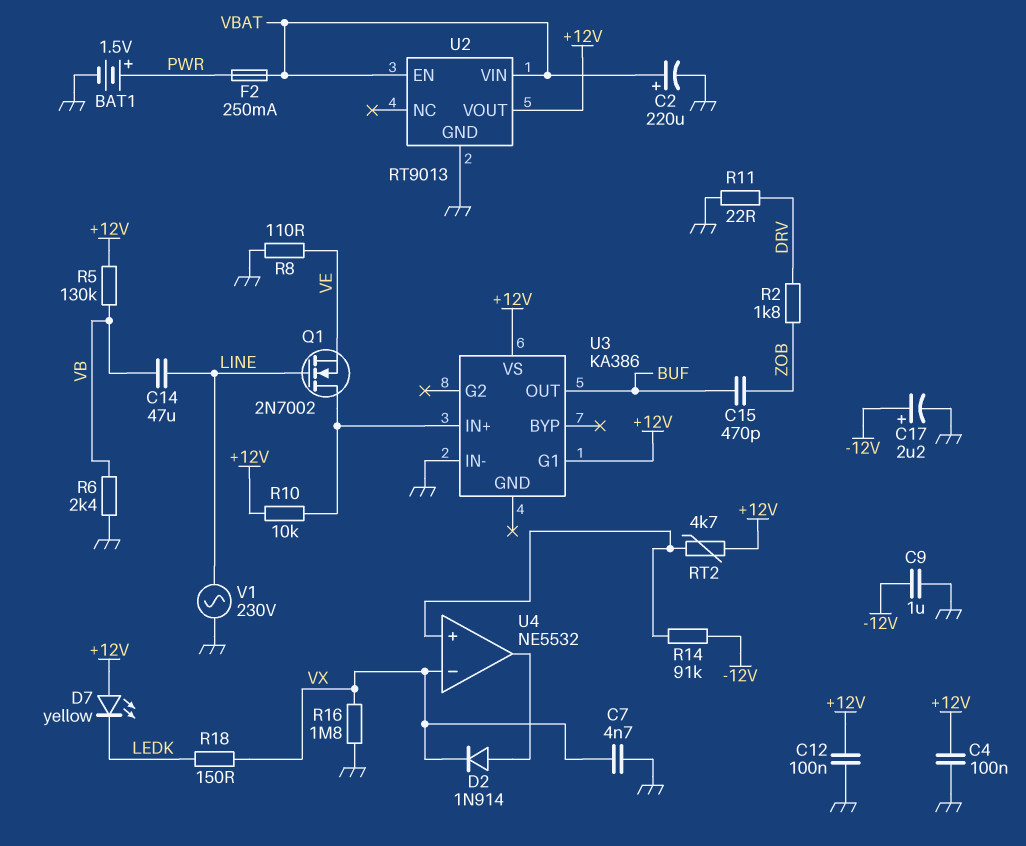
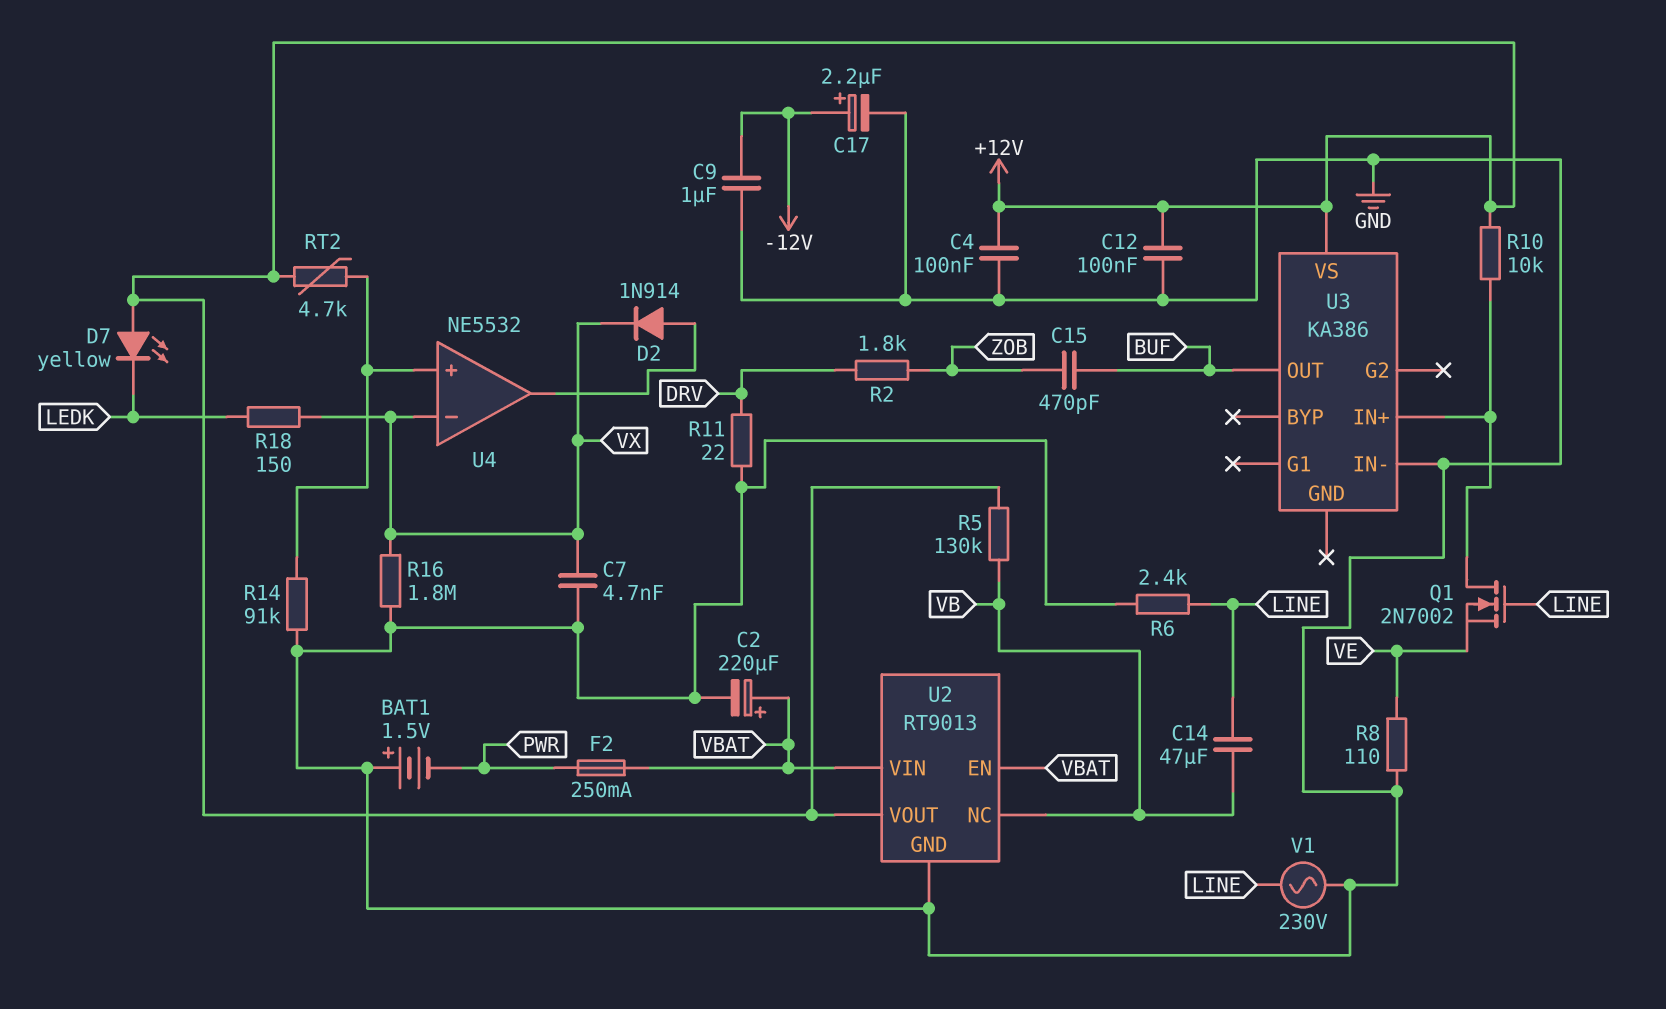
BAT1: 1.5V (plus PWR, minus GND) -> 1.5V (plus GND, minus PWR)
R6: 2.4k (GND, VB) -> 2.4k (GND, LINE)
R14: 91k (-12V, U4/in+) -> 91k (GND, U4/in+)
U2 pin NC: none -> VB
U3 pin G1: +12V -> none

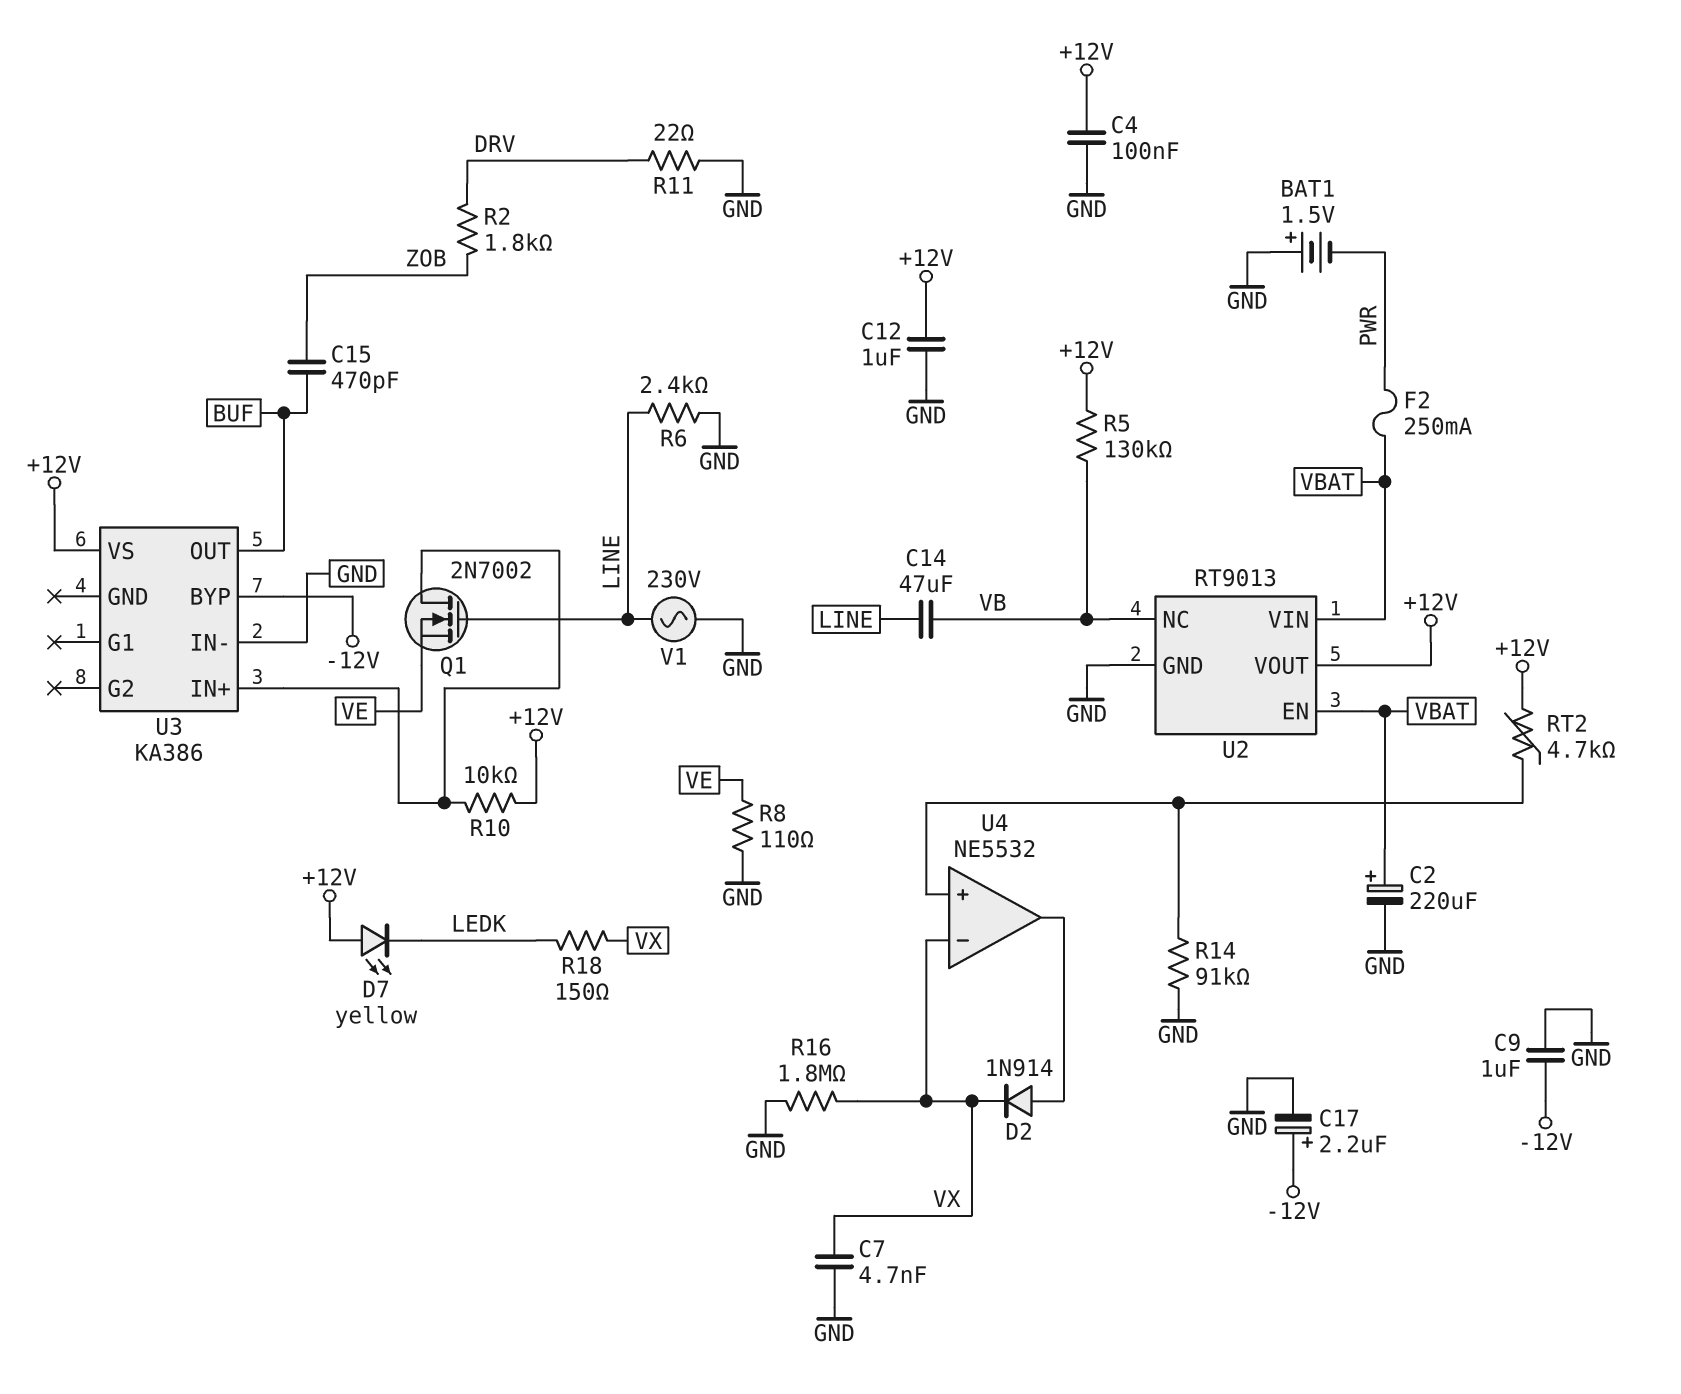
C12: 100nF (+12V, GND) -> 1uF (+12V, GND)
U3 pin BYP: none -> -12V

